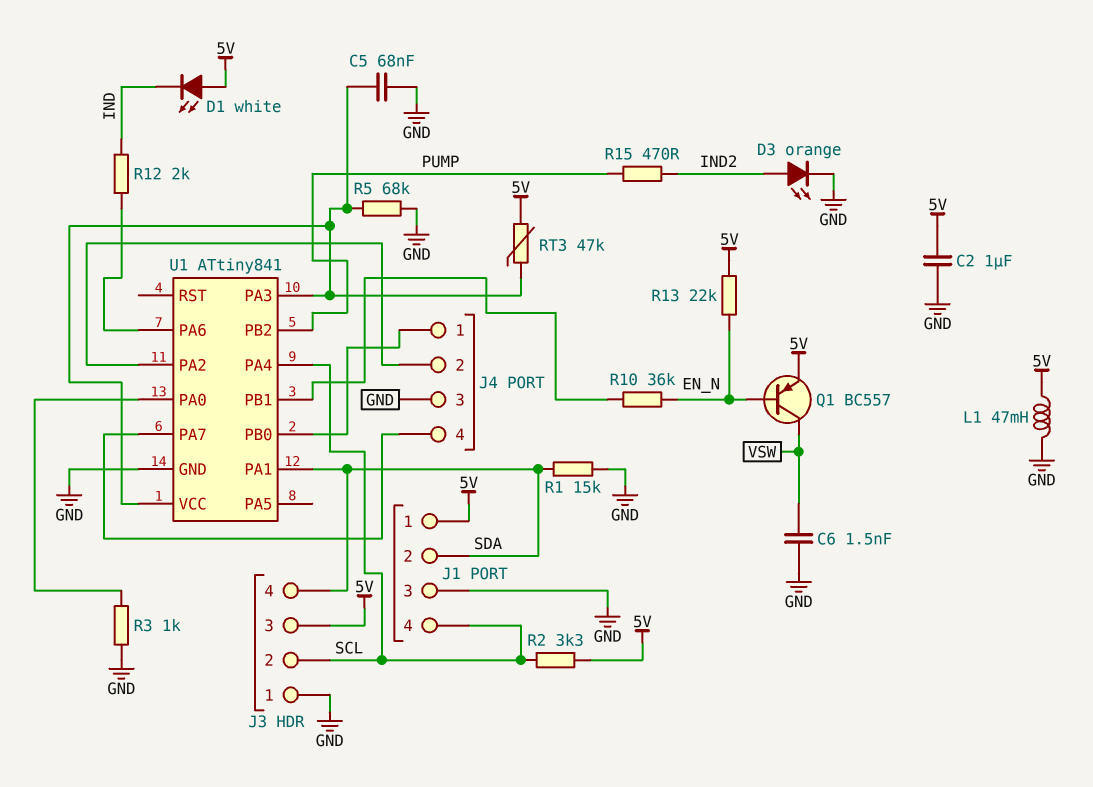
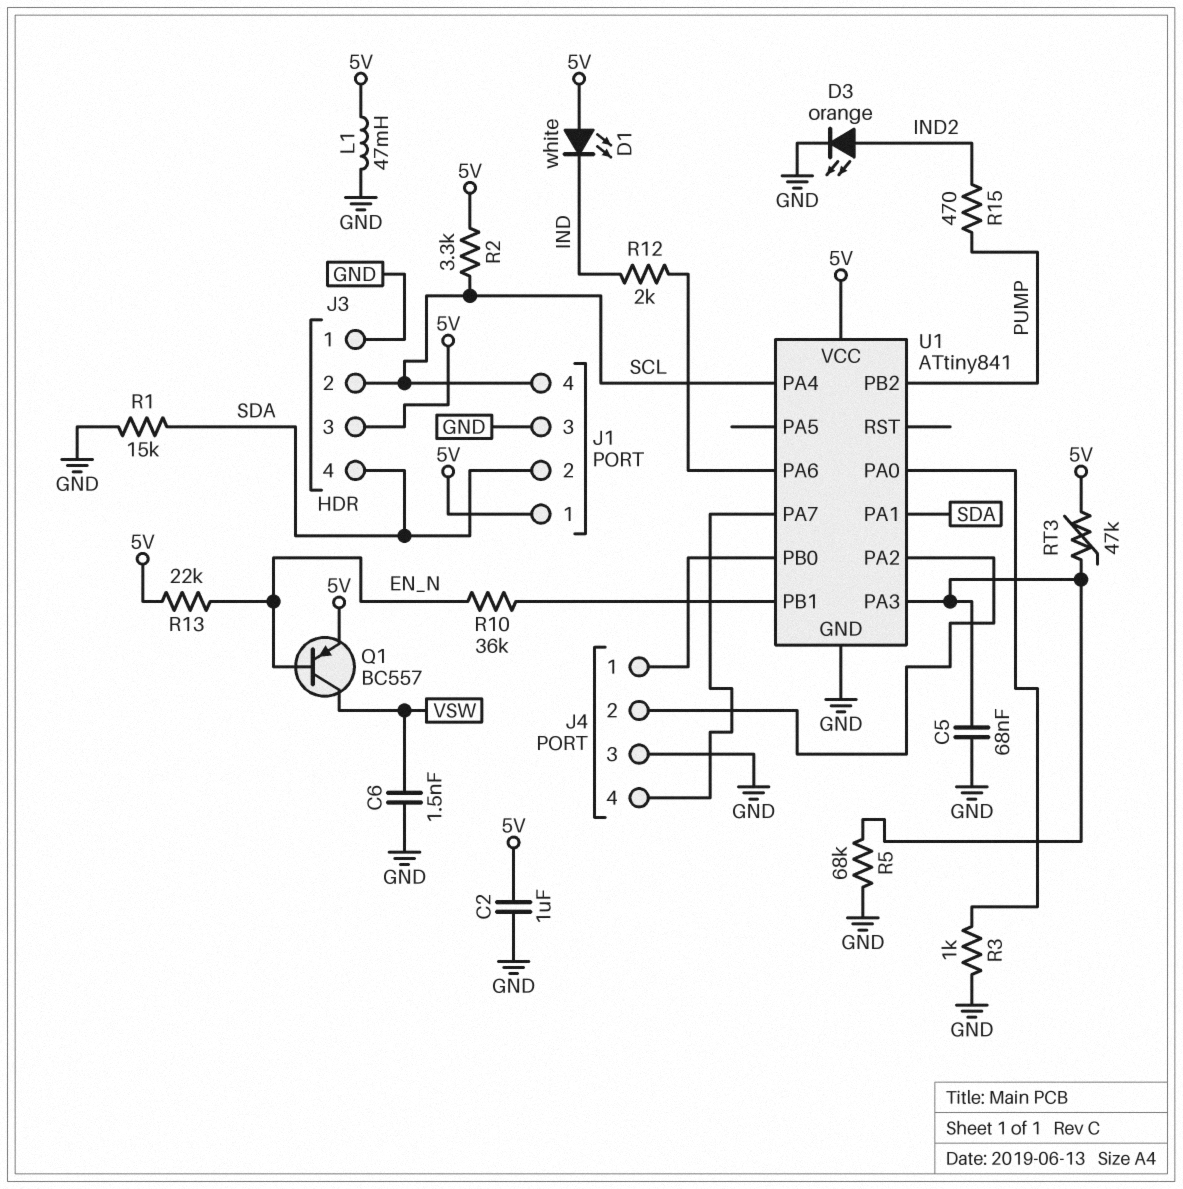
U1 pin VCC: U1/PA3 -> 5V

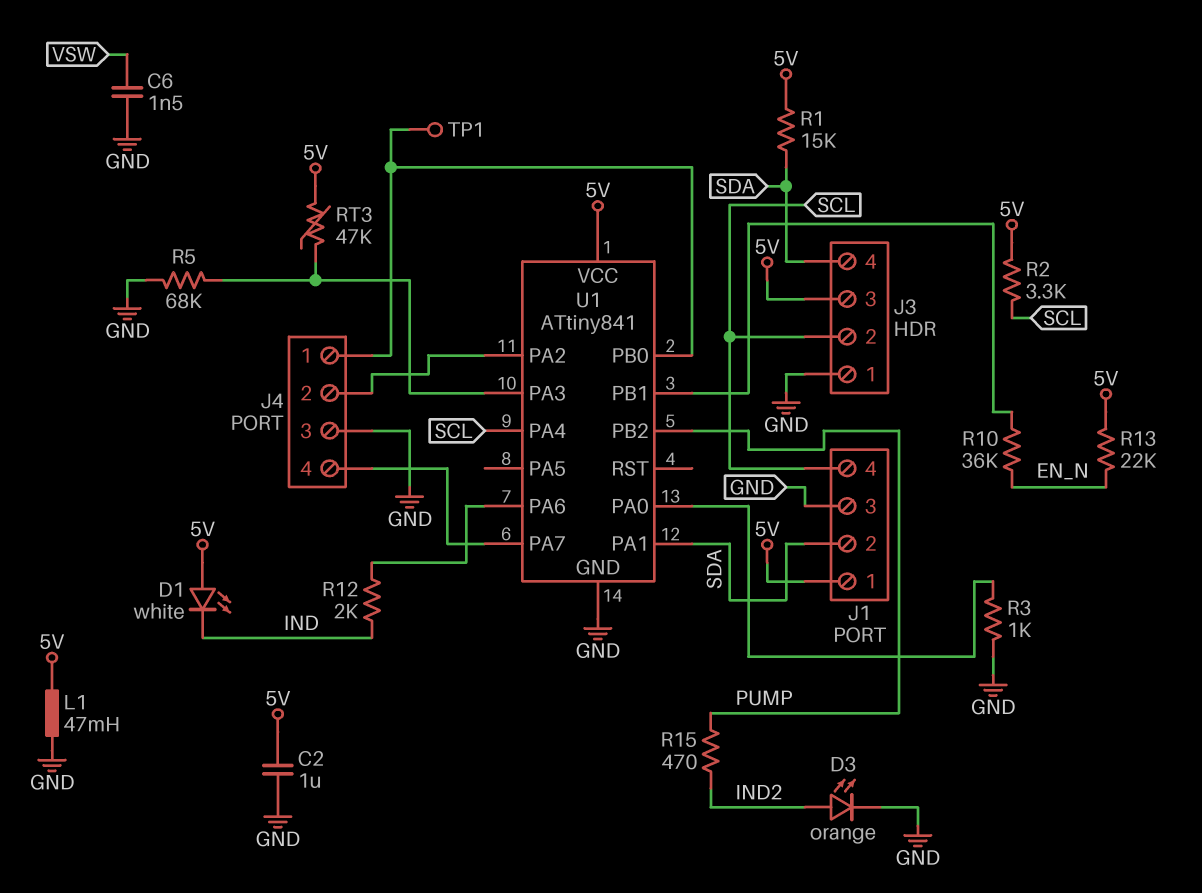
C5: 68nF (GND, U1/PA3) -> none
Q1: PNP BC557 (B EN_N, C VSW, E 5V) -> none
R1: 15k (GND, SDA) -> 15k (5V, SDA)
TP1: none -> test point (J4/1)

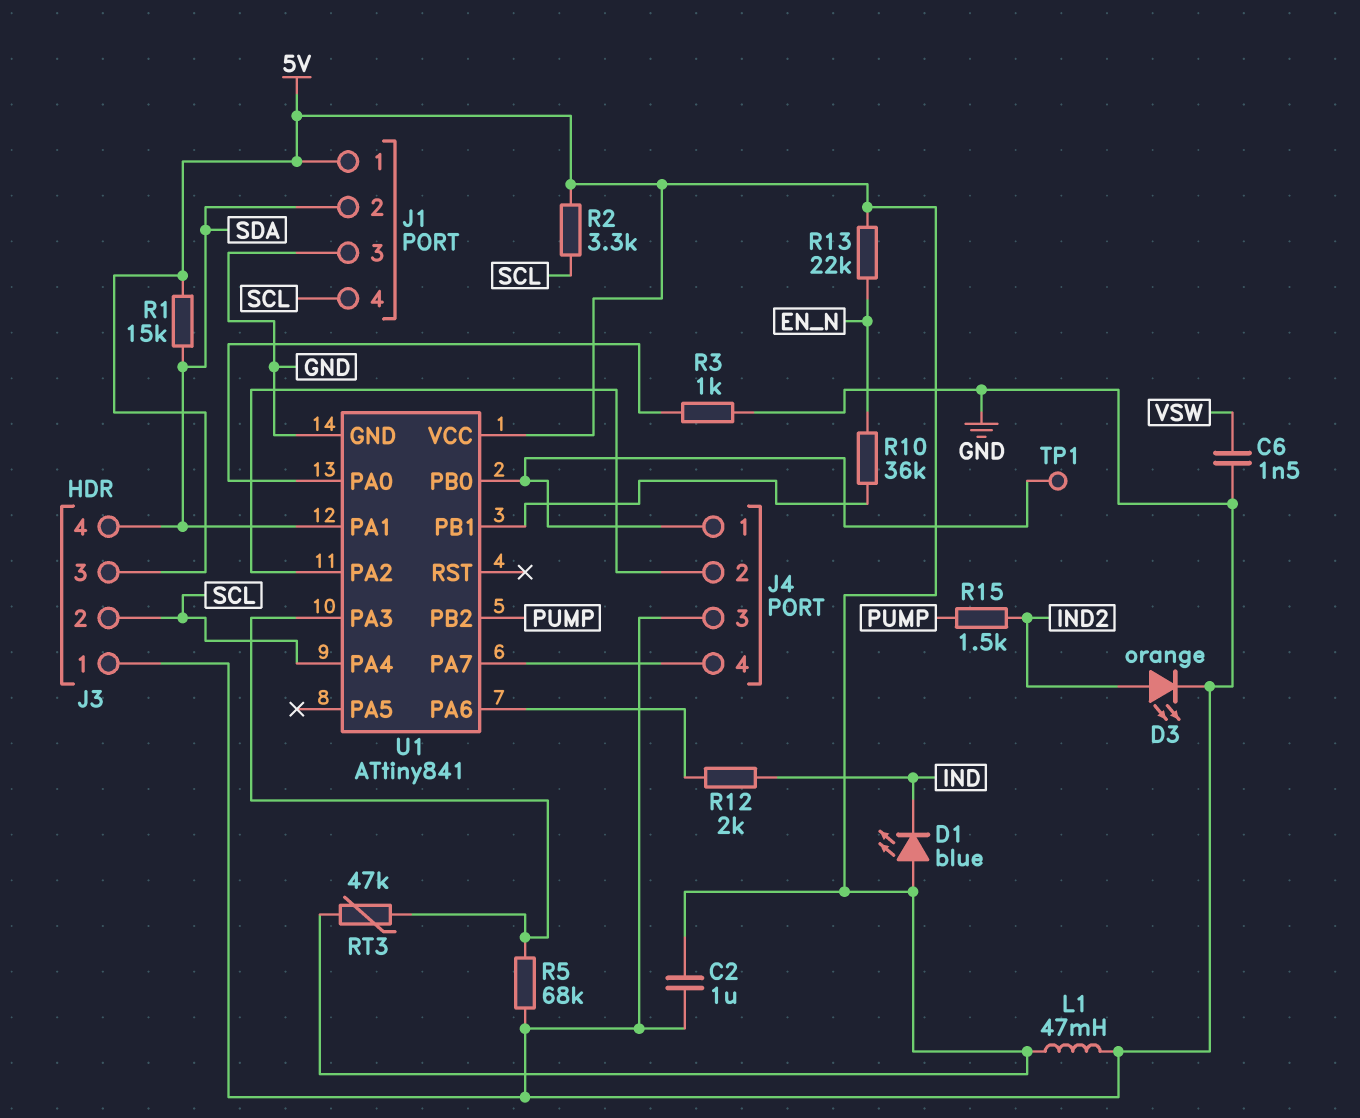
D1: LED white (A 5V, K IND) -> LED blue (A 5V, K IND)
R15: 470 (IND2, PUMP) -> 1.5k (IND2, PUMP)

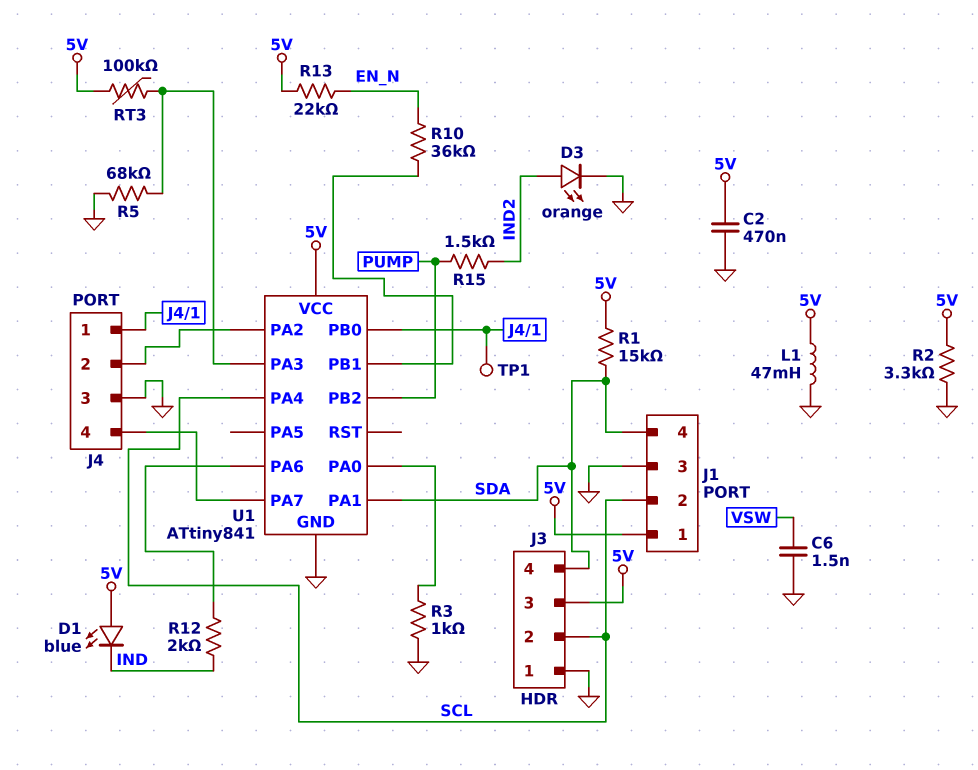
C2: 1uF (5V, GND) -> 470nF (5V, GND)
J1 pin 2: SDA -> SCL
J1 pin 4: SCL -> SDA
R2: 3.3k (5V, SCL) -> 3.3k (5V, GND)
RT3: 47k (5V, U1/PA3) -> 100k (5V, U1/PA3)

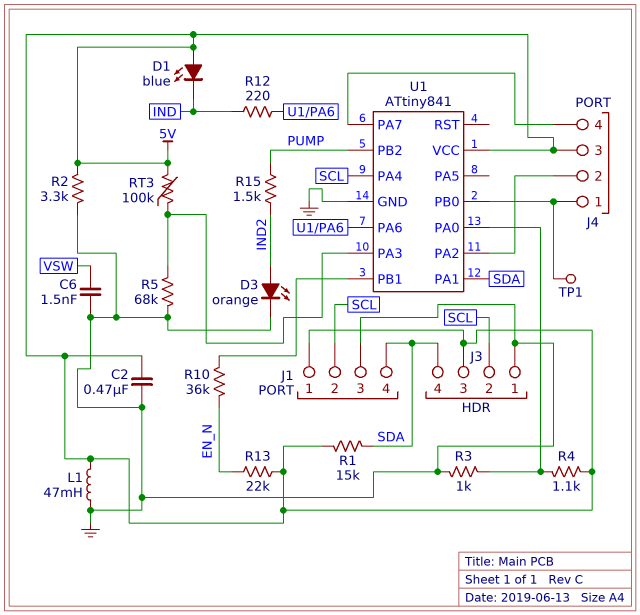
J4 pin 3: GND -> 5V
R4: none -> 1.1k (5V, U1/PA0)
R12: 2k (IND, U1/PA6) -> 220 (IND, U1/PA6)

